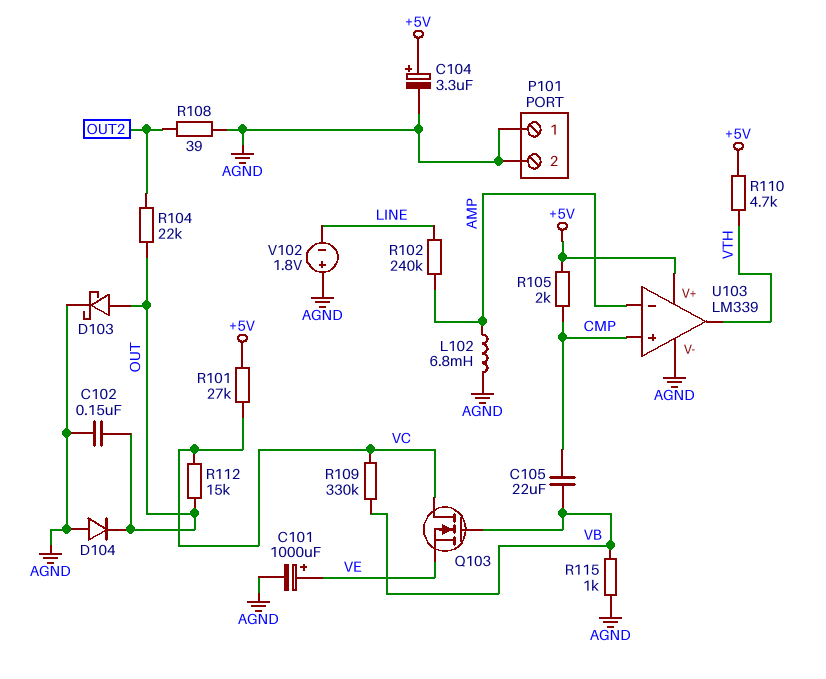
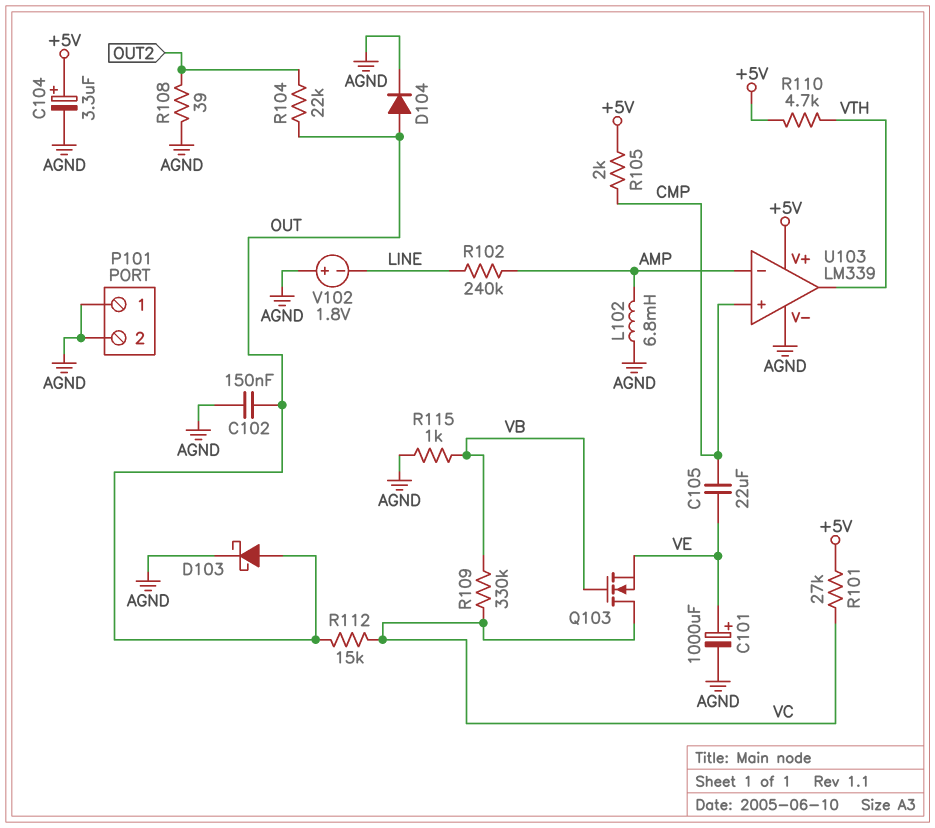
C105: 22uF (CMP, VB) -> 22uF (CMP, VE)
D104: diode (A AGND, K OUT) -> diode (A OUT, K AGND)

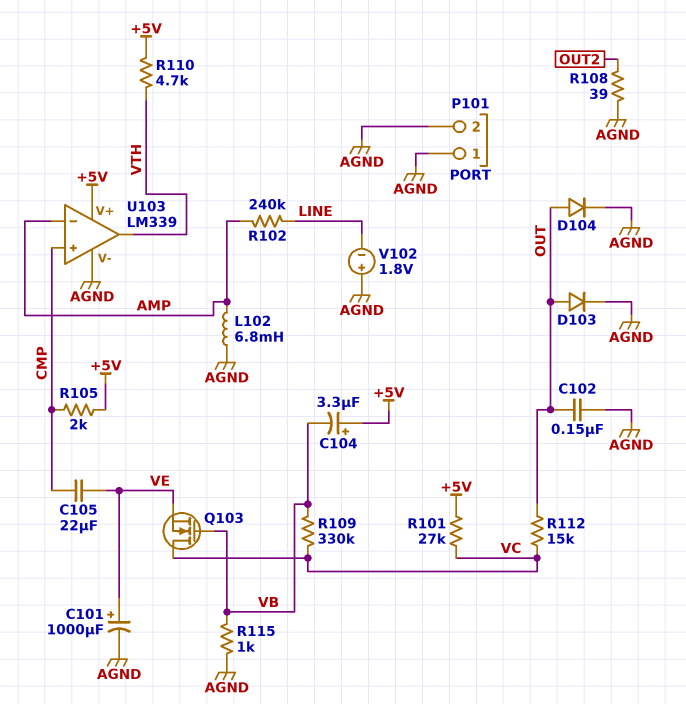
C104: 3.3uF (plus +5V, minus AGND) -> 3.3uF (plus +5V, minus VB)
D103: schottky (A OUT, K AGND) -> diode (A OUT, K AGND)
R104: 22k (OUT, OUT2) -> none

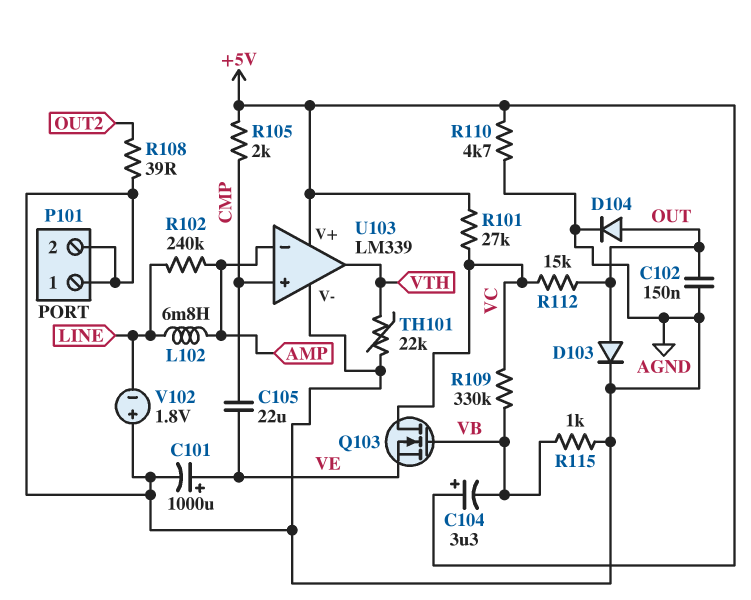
L102: 6.8mH (AGND, AMP) -> 6.8mH (AMP, LINE)
R110: 4.7k (+5V, VTH) -> 4.7k (+5V, AGND)
TH101: none -> 22k (AGND, VTH)

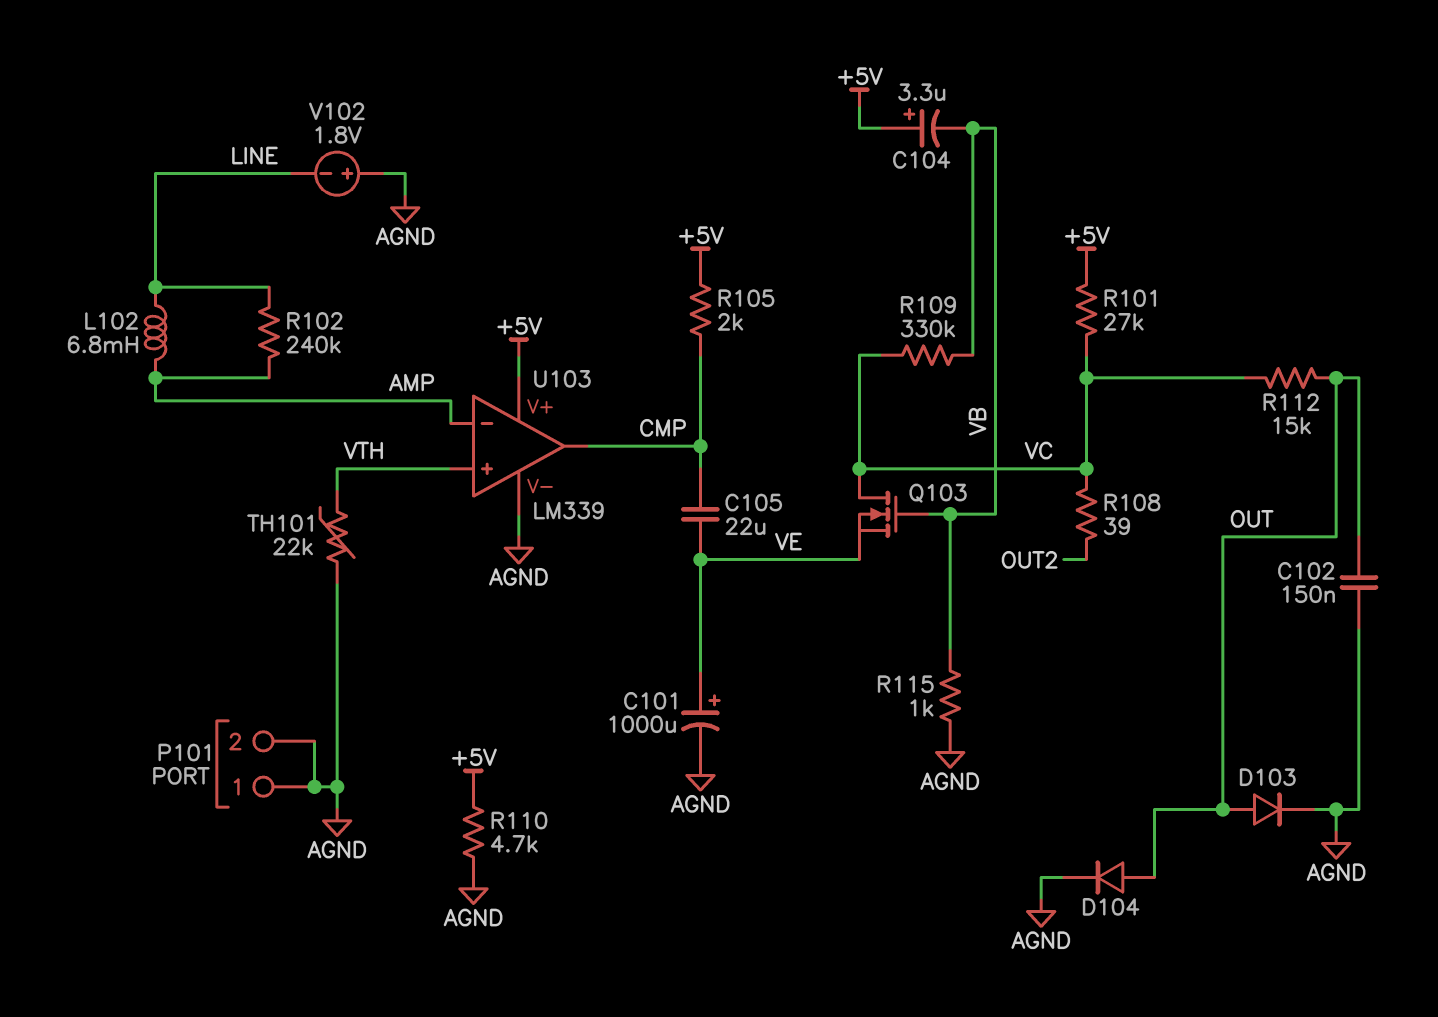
R108: 39 (AGND, OUT2) -> 39 (OUT2, VC)
U103 pin in+: CMP -> VTH
U103 pin out: VTH -> CMP

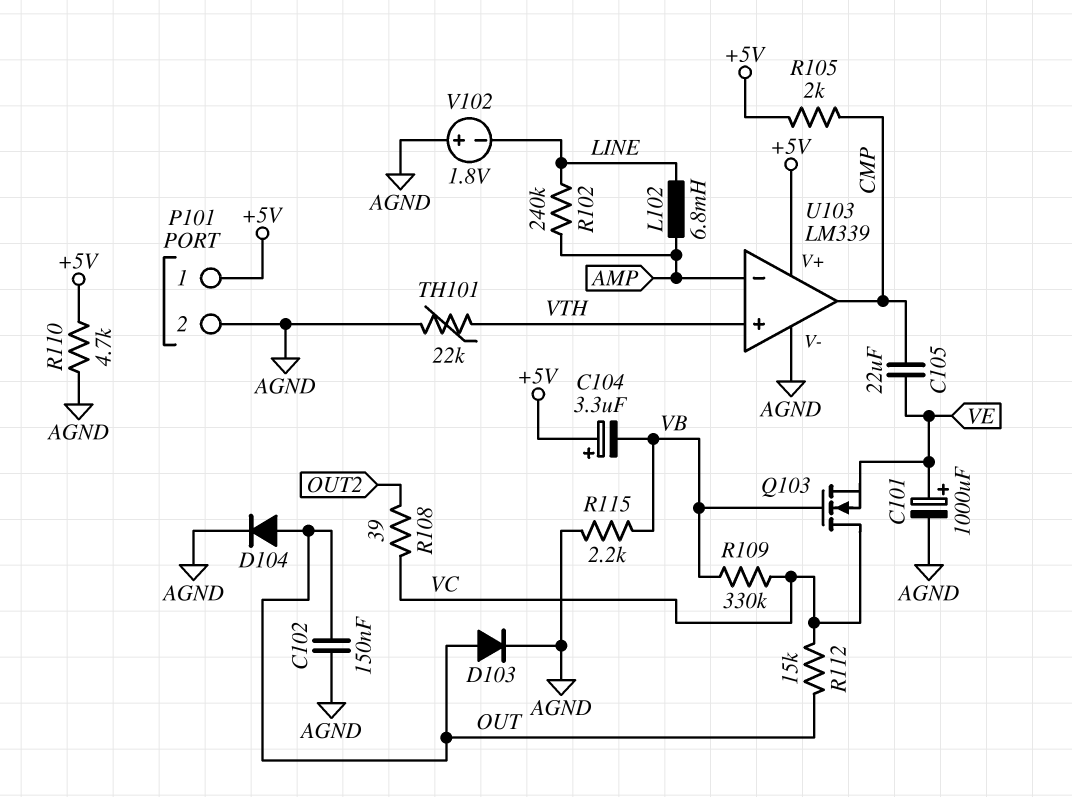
P101 pin 1: AGND -> +5V
R101: 27k (+5V, VC) -> none
R115: 1k (AGND, VB) -> 2.2k (AGND, VB)

